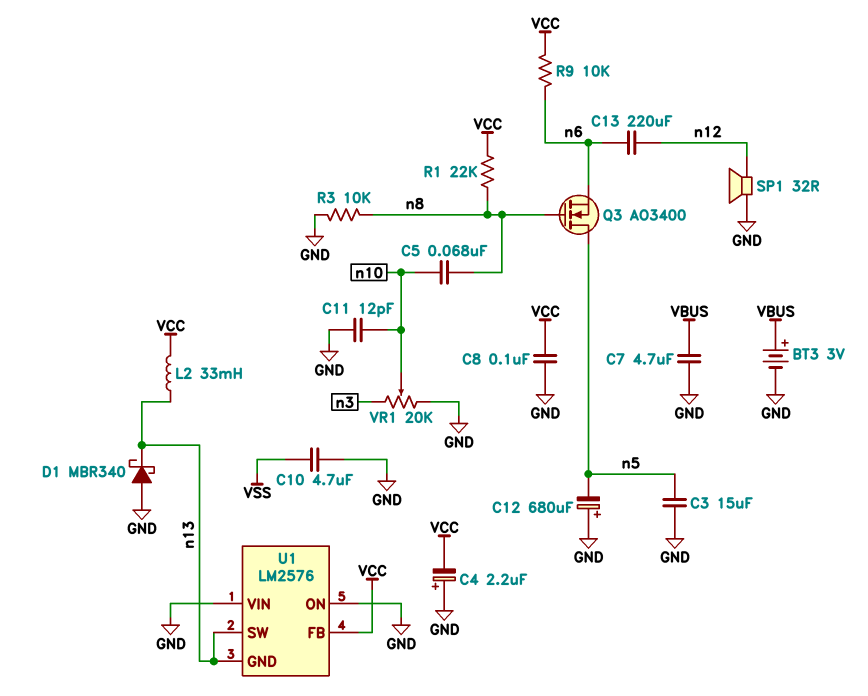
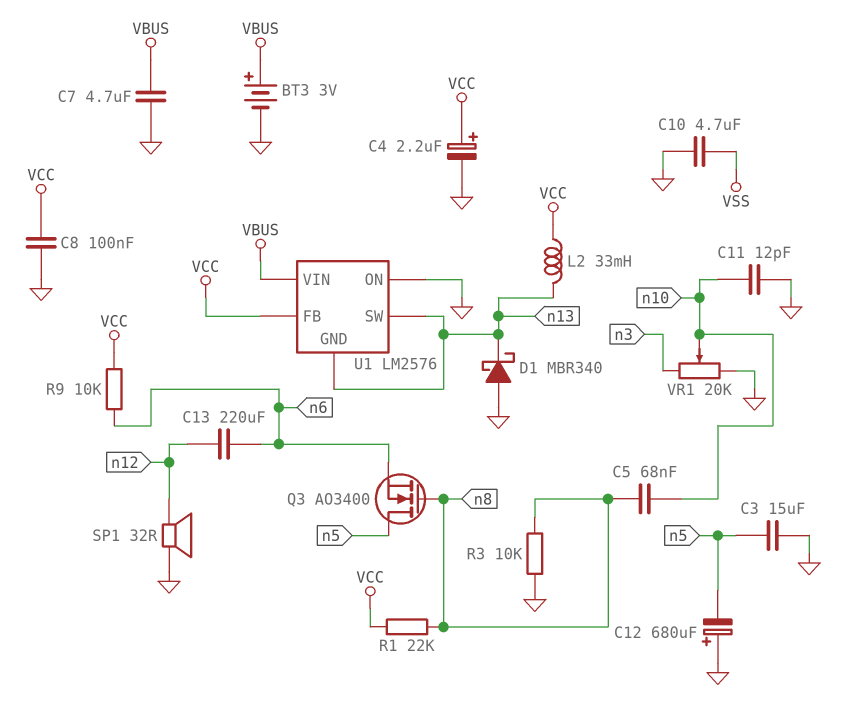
C4: 2.2uF (plus GND, minus VCC) -> 2.2uF (plus VCC, minus GND)
U1 pin VIN: GND -> VBUS

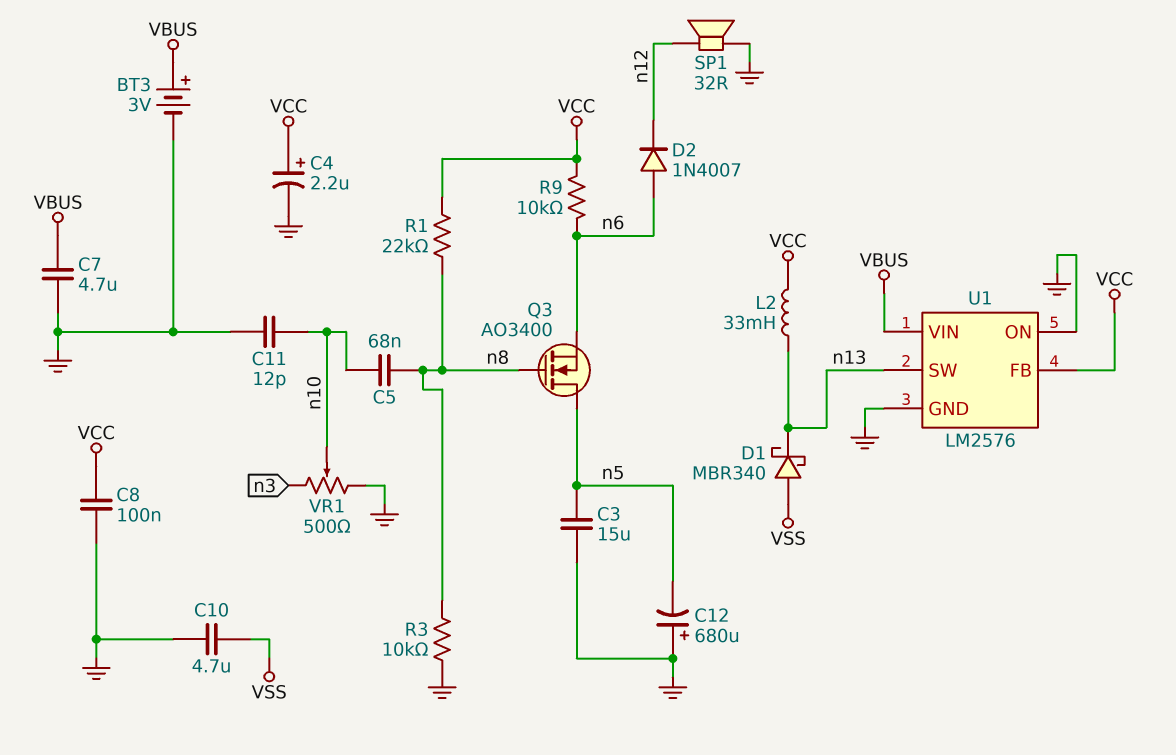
C13: 220uF (n6, n12) -> none
D1: schottky MBR340 (A GND, K n13) -> schottky MBR340 (A VSS, K n13)
D2: none -> diode 1N4007 (A n6, K n12)
U1 pin GND: n13 -> GND
VR1: 20k (GND, n3, wiper n10) -> 500 (GND, n3, wiper n10)

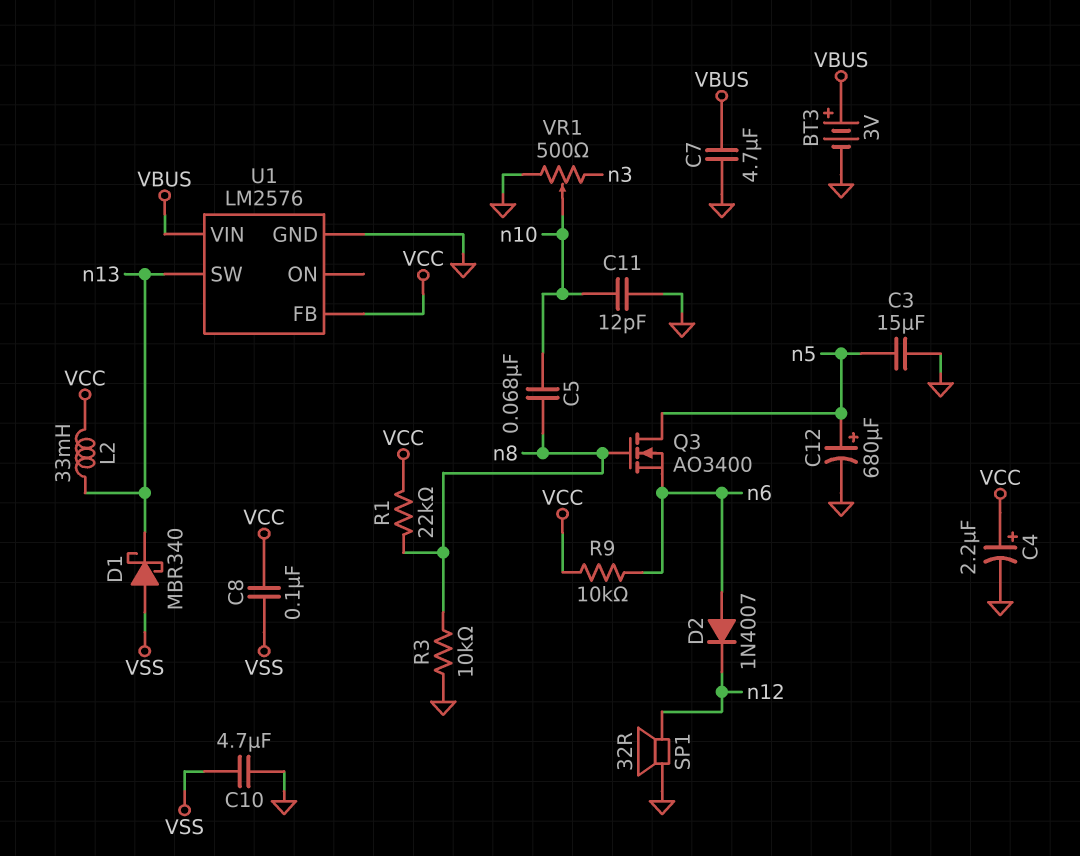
C8: 100nF (GND, VCC) -> 100nF (VCC, VSS)
C12: 680uF (plus GND, minus n5) -> 680uF (plus n5, minus GND)
U1 pin ON: GND -> none

